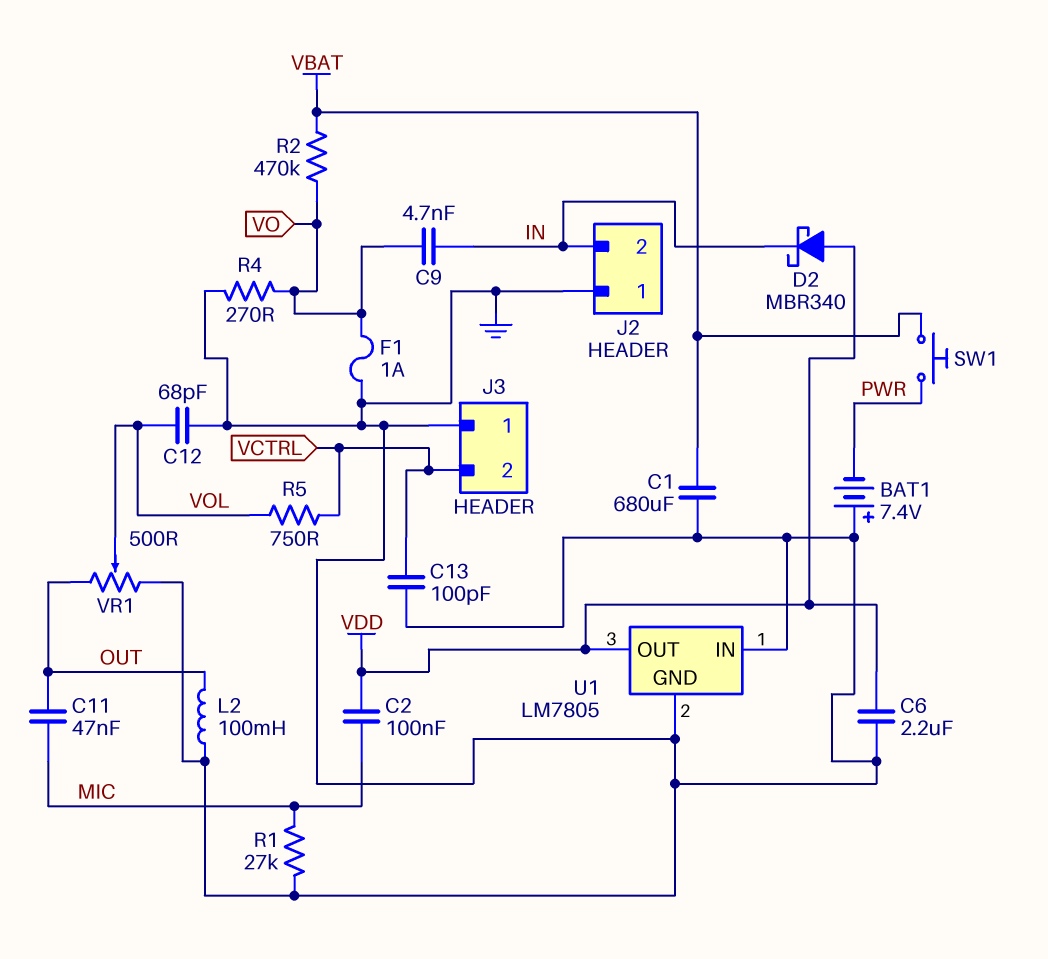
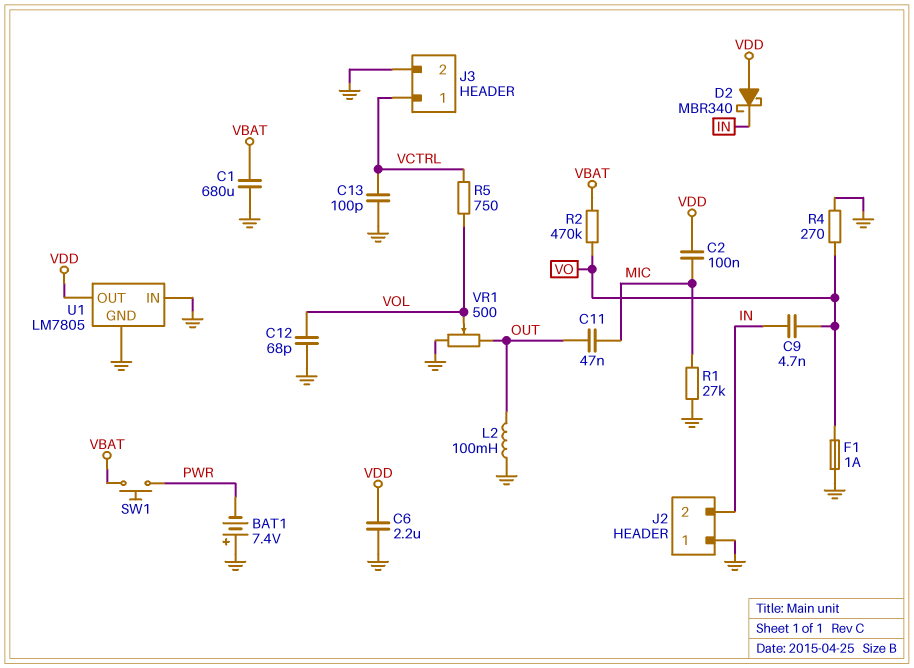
J3 pin 1: GND -> VCTRL
J3 pin 2: VCTRL -> GND

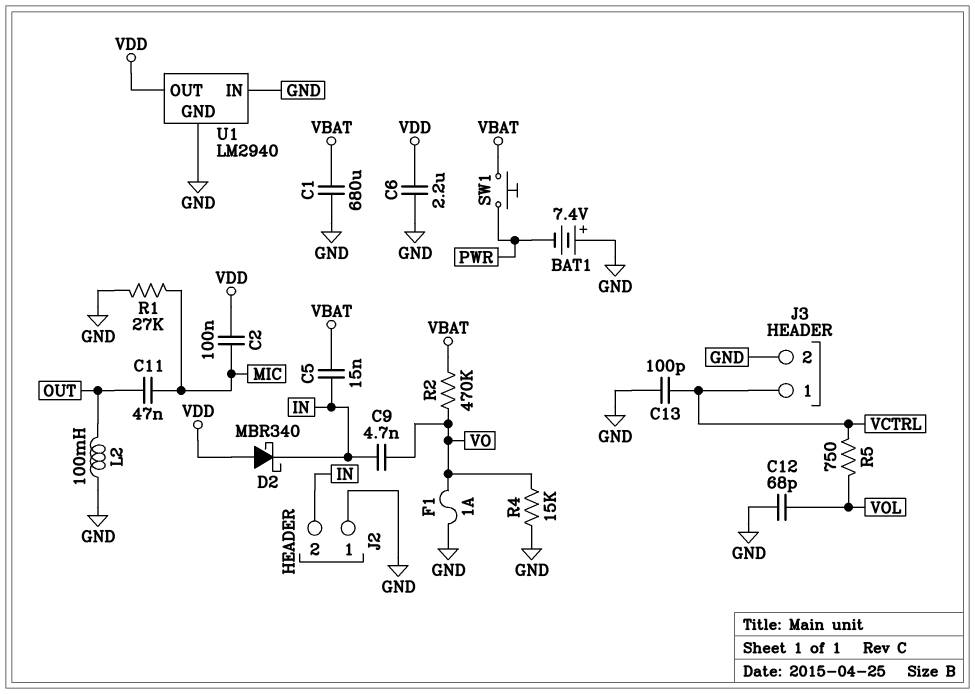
C5: none -> 15nF (IN, VBAT)
R4: 270 (GND, VO) -> 15k (GND, VO)
U1: LM7805 -> LM2940
VR1: 500 (GND, OUT, wiper VOL) -> none

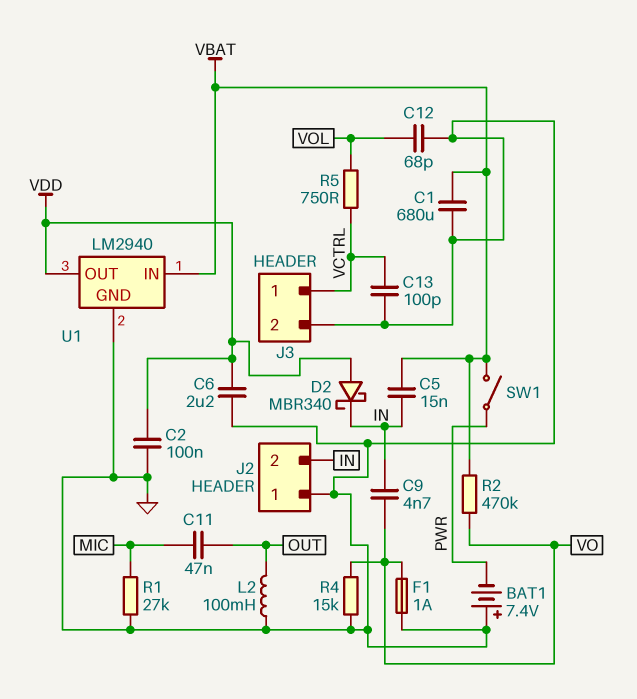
C2: 100nF (MIC, VDD) -> 100nF (GND, VDD)
SW1: button (PWR, VBAT) -> switch (PWR, VBAT)
U1 pin IN: GND -> VBAT

